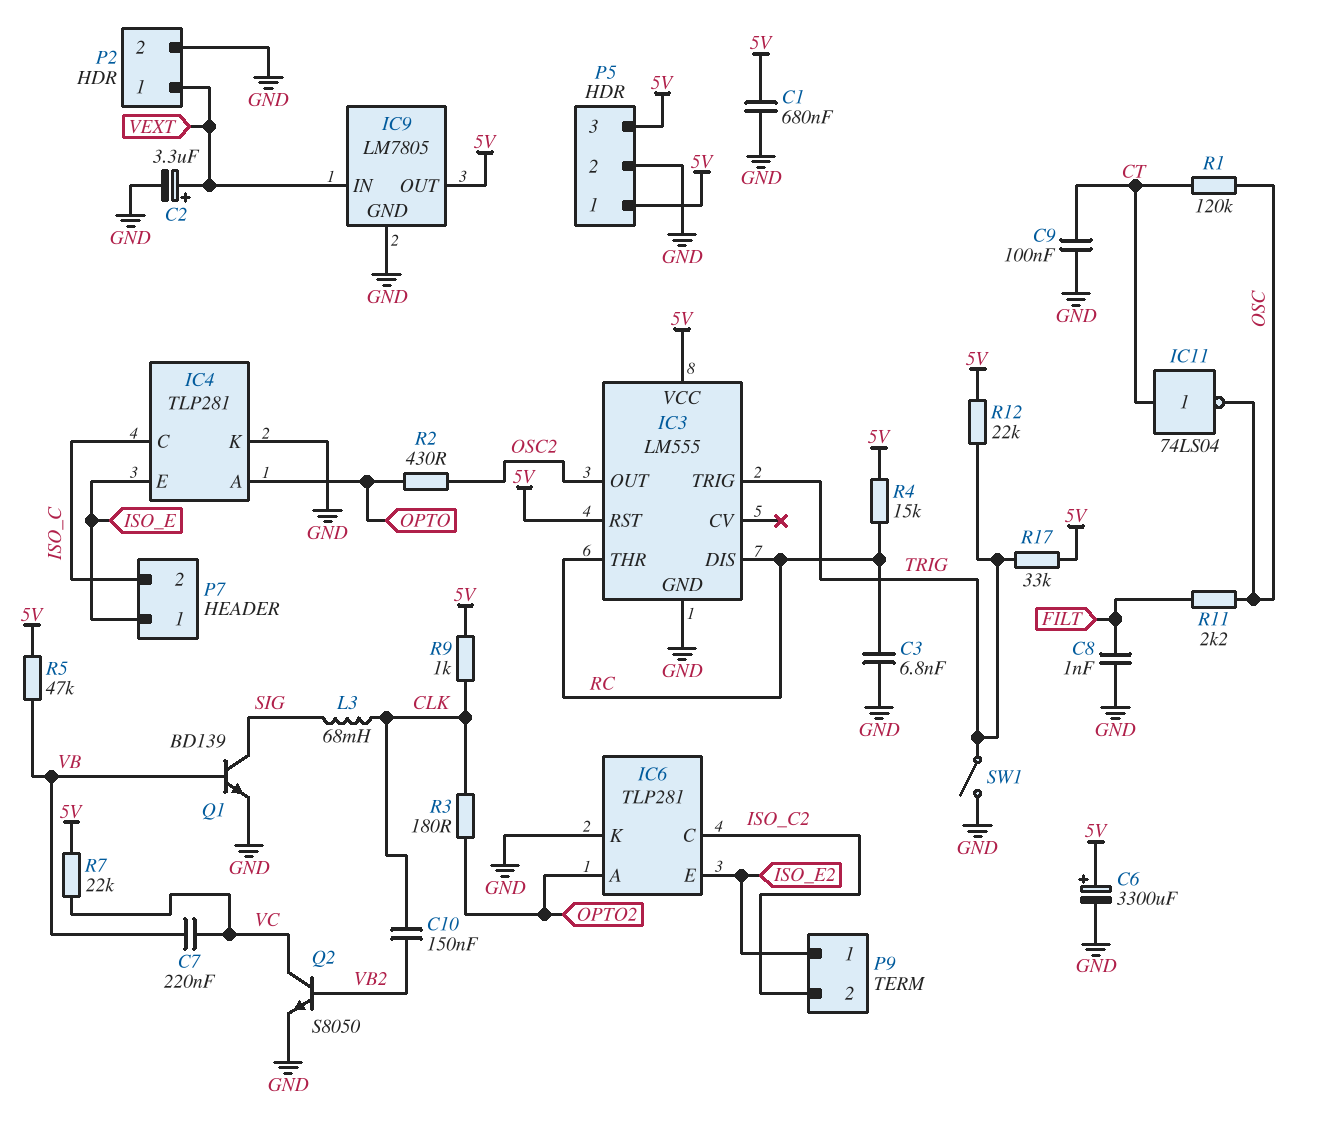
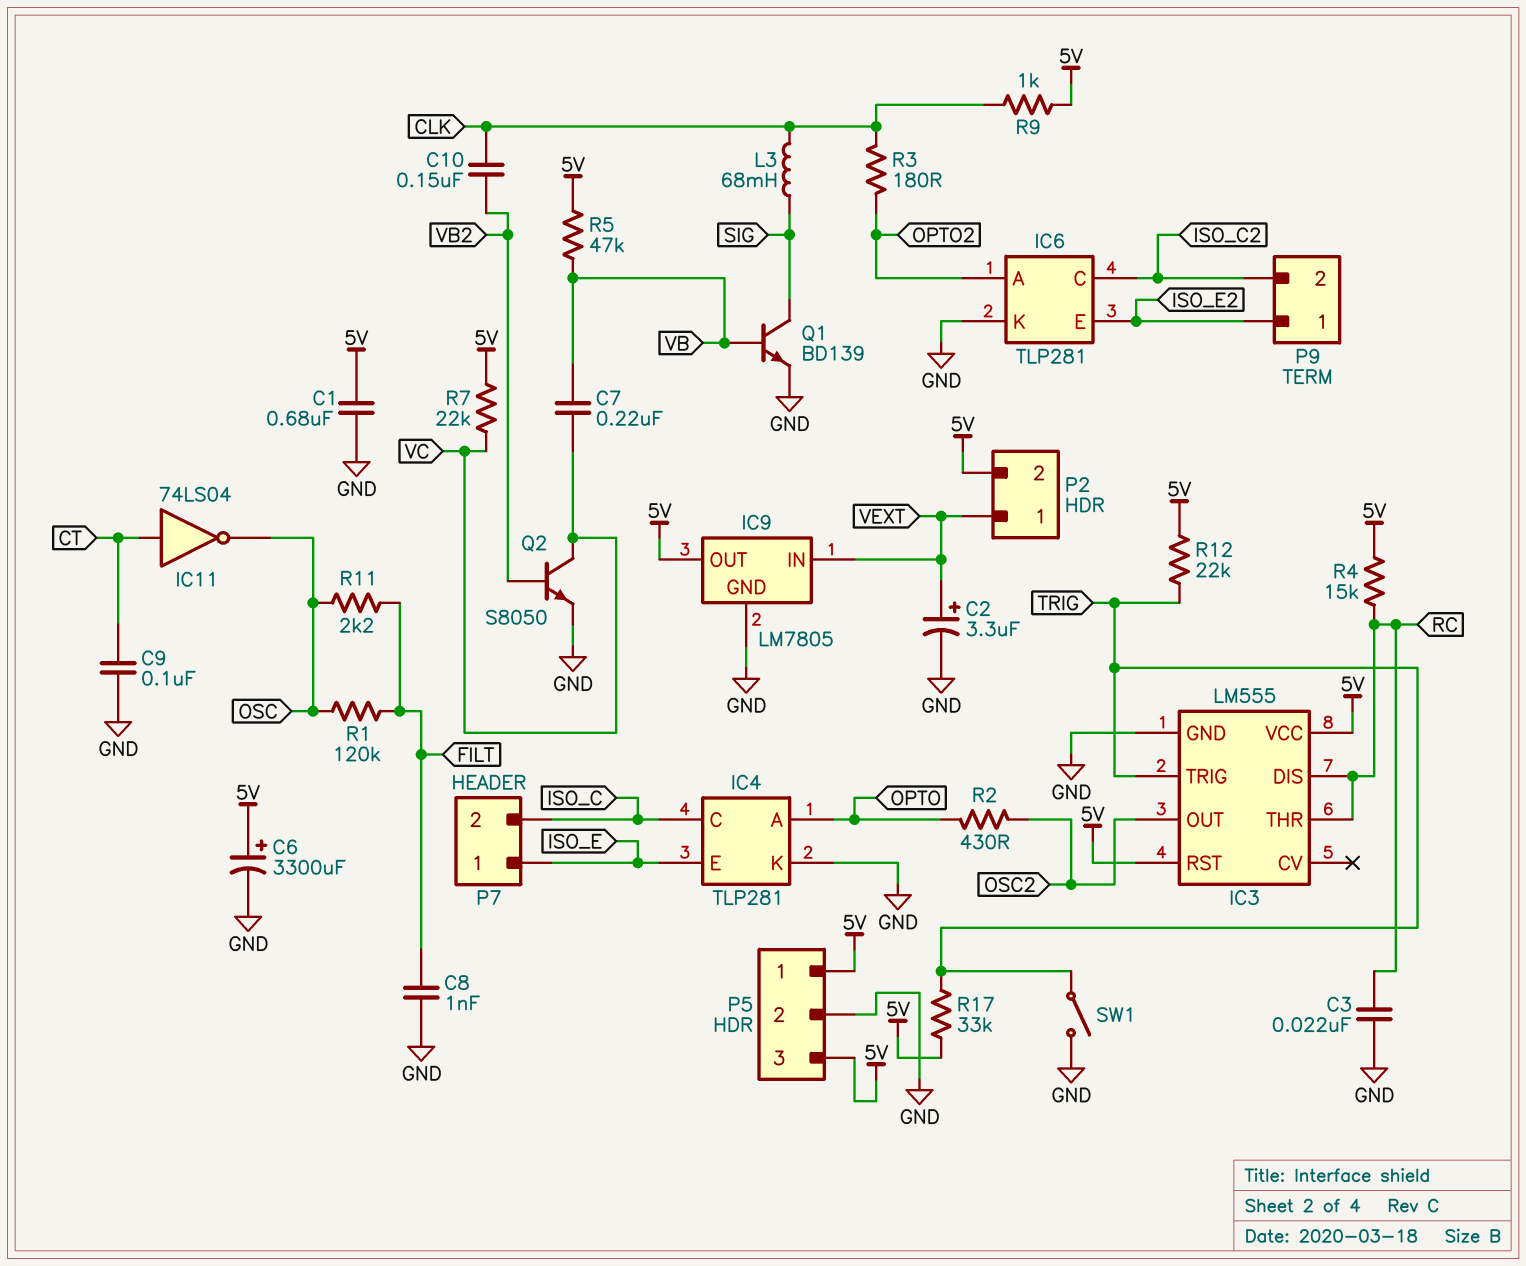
C3: 6.8nF (GND, RC) -> 22nF (GND, RC)
P2 pin 2: GND -> 5V
R1: 120k (CT, OSC) -> 120k (FILT, OSC)

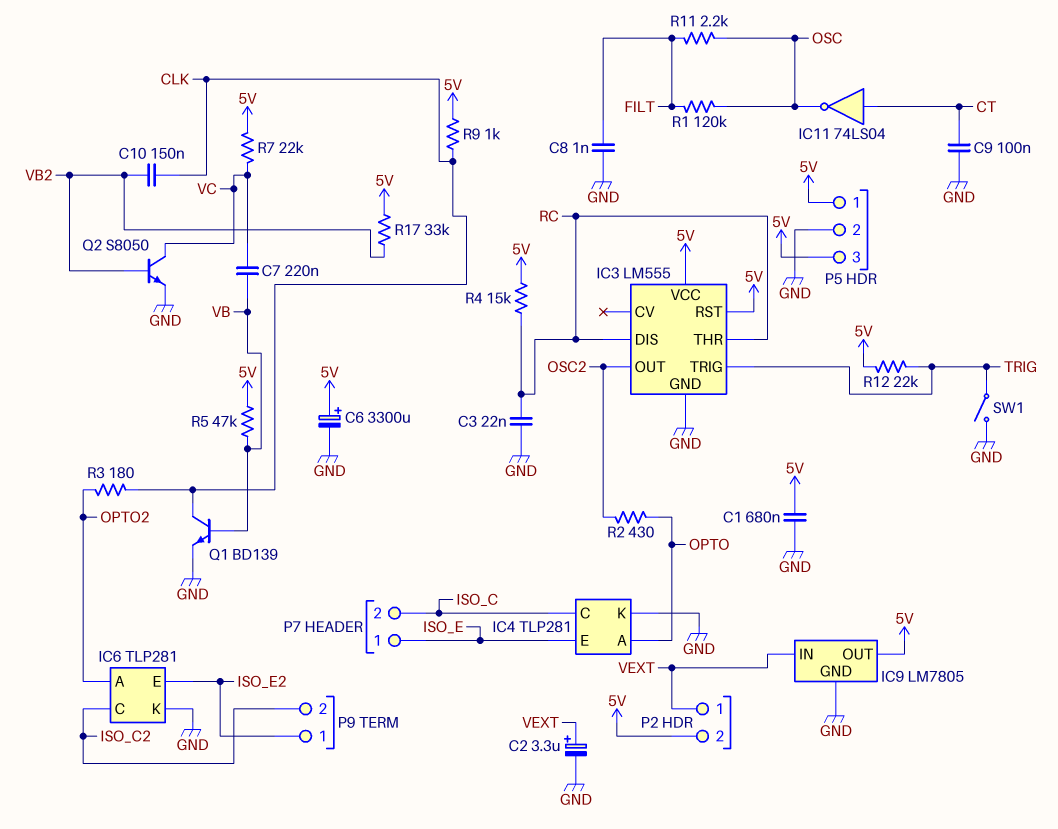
L3: 68mH (CLK, SIG) -> none
Q1: NPN BD139 (B VB, C SIG, E GND) -> NPN BD139 (B VB, C CLK, E GND)
R17: 33k (5V, TRIG) -> 33k (5V, VB2)

